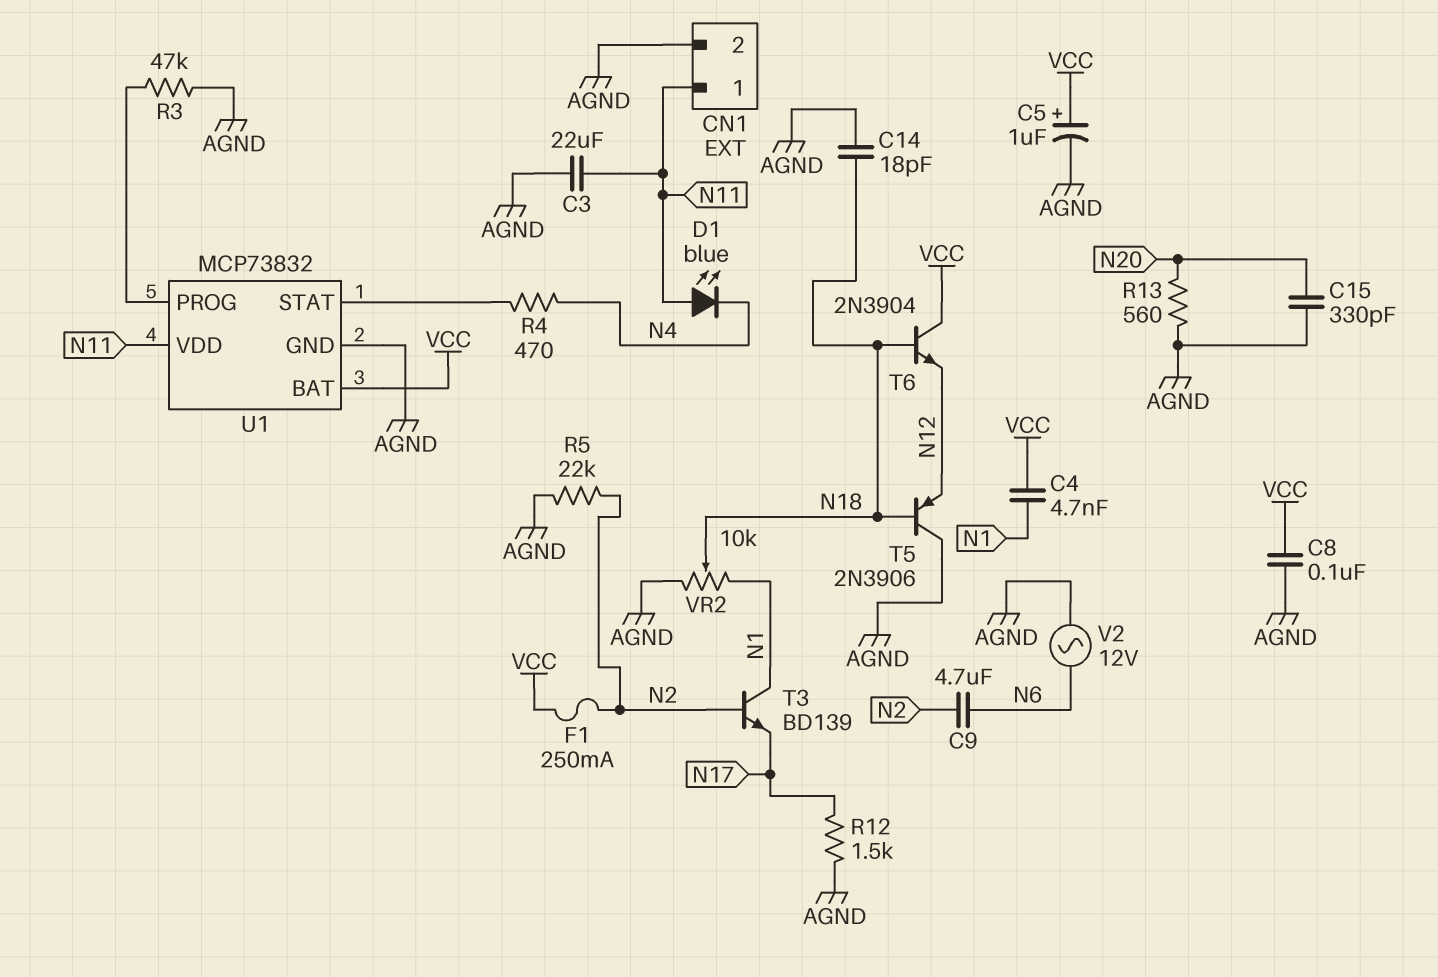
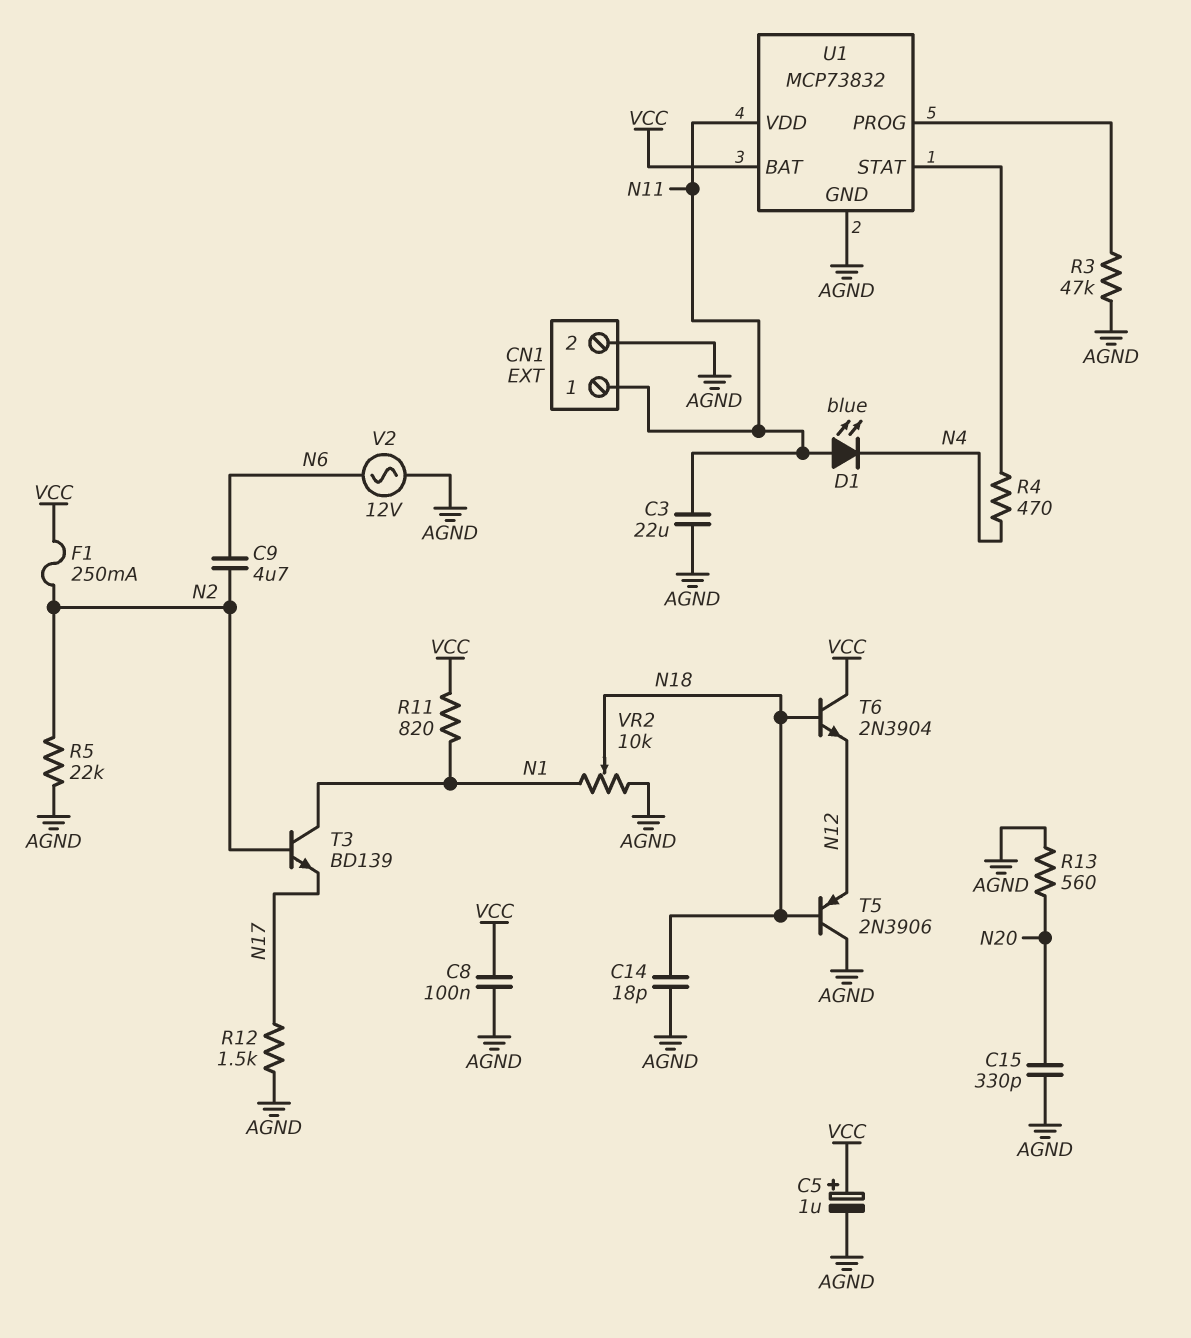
C4: 4.7nF (N1, VCC) -> none
R11: none -> 820 (N1, VCC)

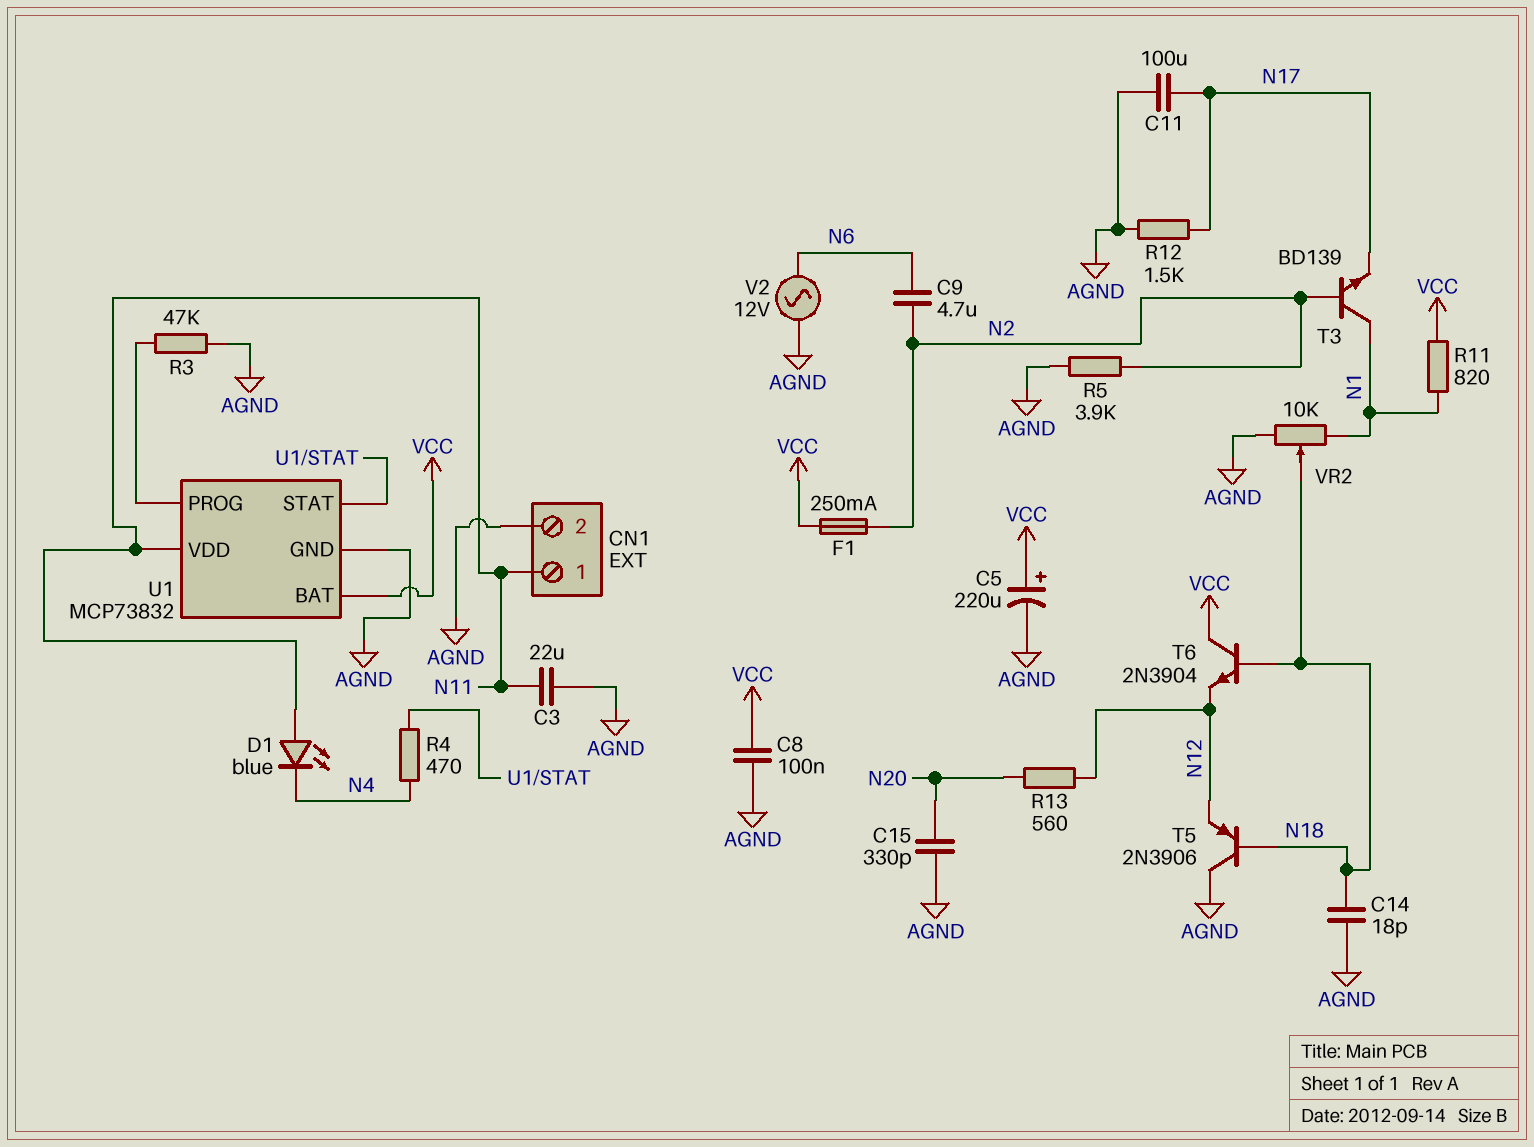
C5: 1uF (plus VCC, minus AGND) -> 220uF (plus VCC, minus AGND)
C11: none -> 100uF (AGND, N17)
R5: 22k (AGND, N2) -> 3.9k (AGND, N2)
R13: 560 (AGND, N20) -> 560 (N12, N20)

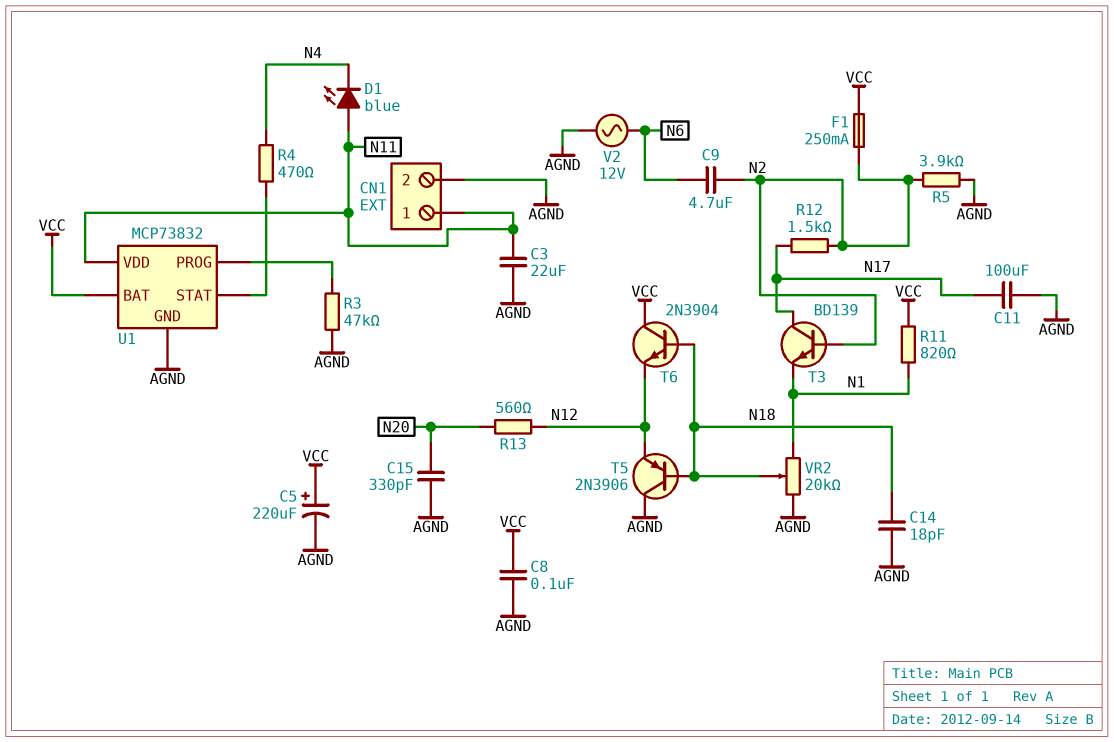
R12: 1.5k (AGND, N17) -> 1.5k (N2, N17)
T3: NPN BD139 (B N2, C N1, E N17) -> NPN BD139 (B N2, C N17, E N1)
VR2: 10k (AGND, N1, wiper N18) -> 20k (AGND, N1, wiper N18)

